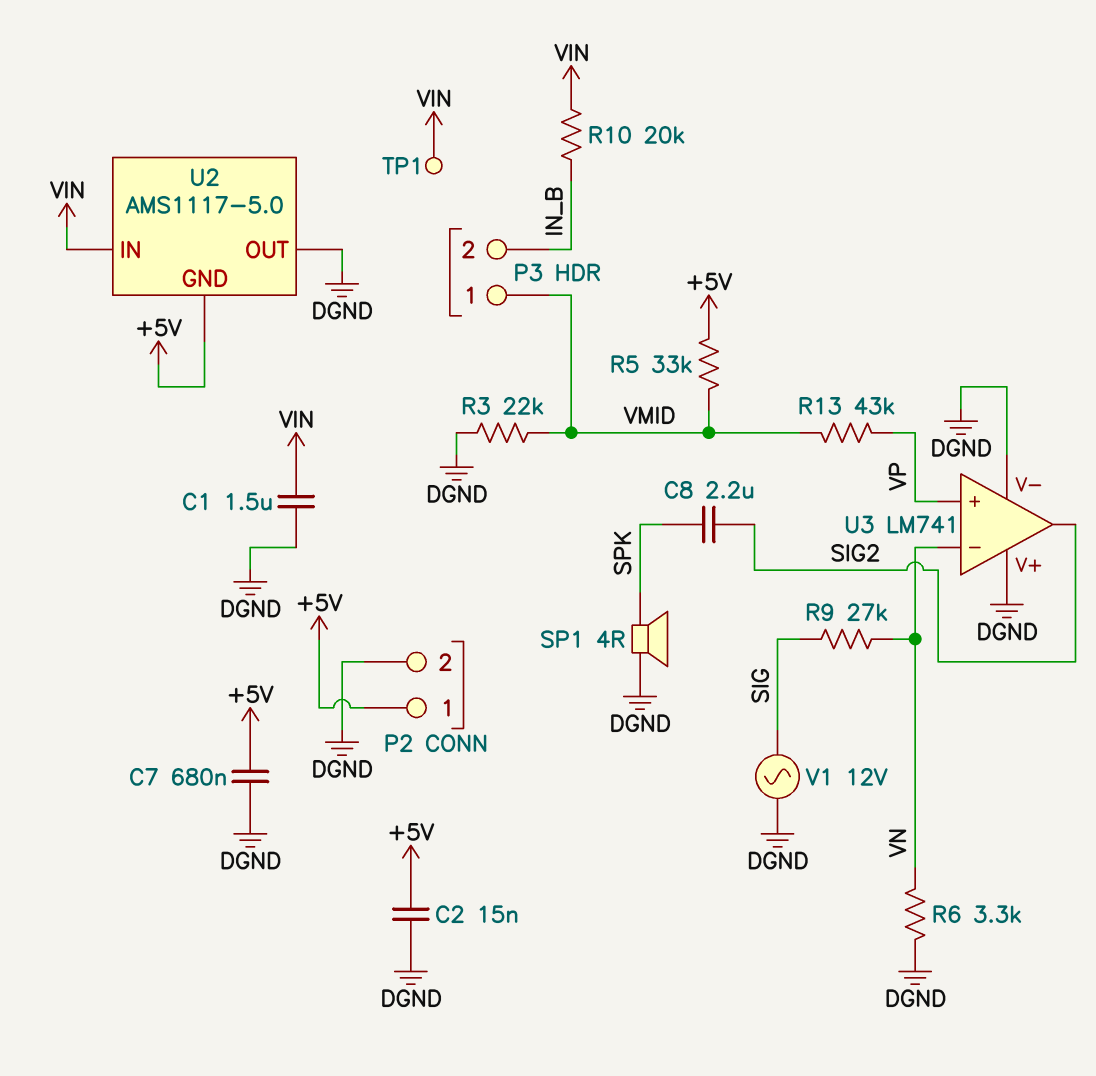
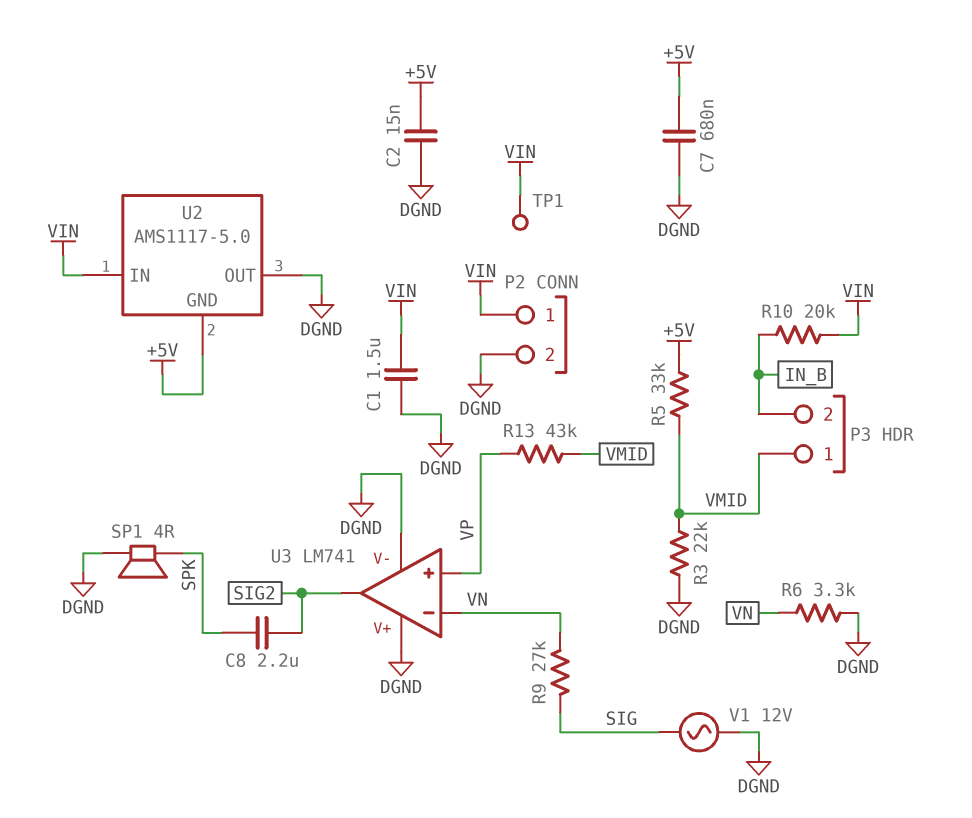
P2 pin 1: +5V -> VIN

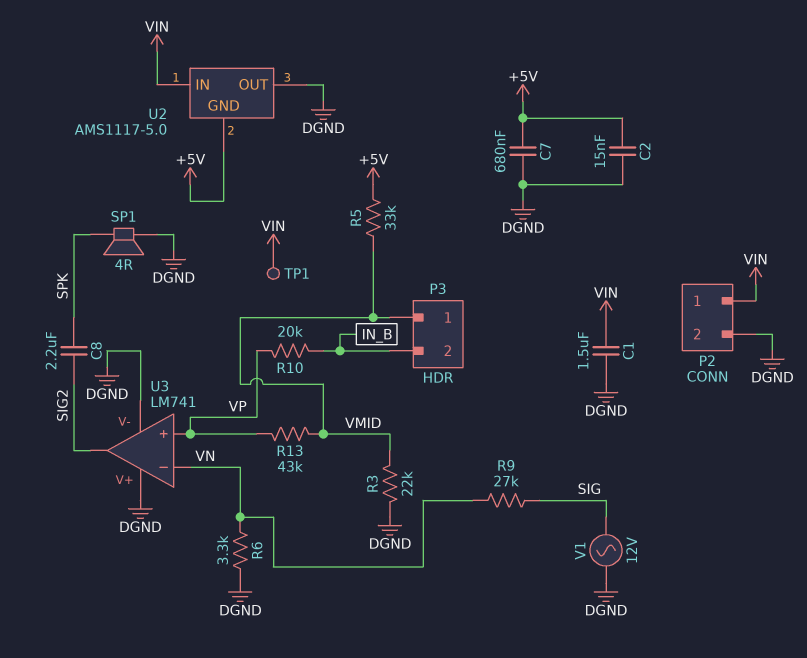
R10: 20k (IN_B, VIN) -> 20k (IN_B, VP)

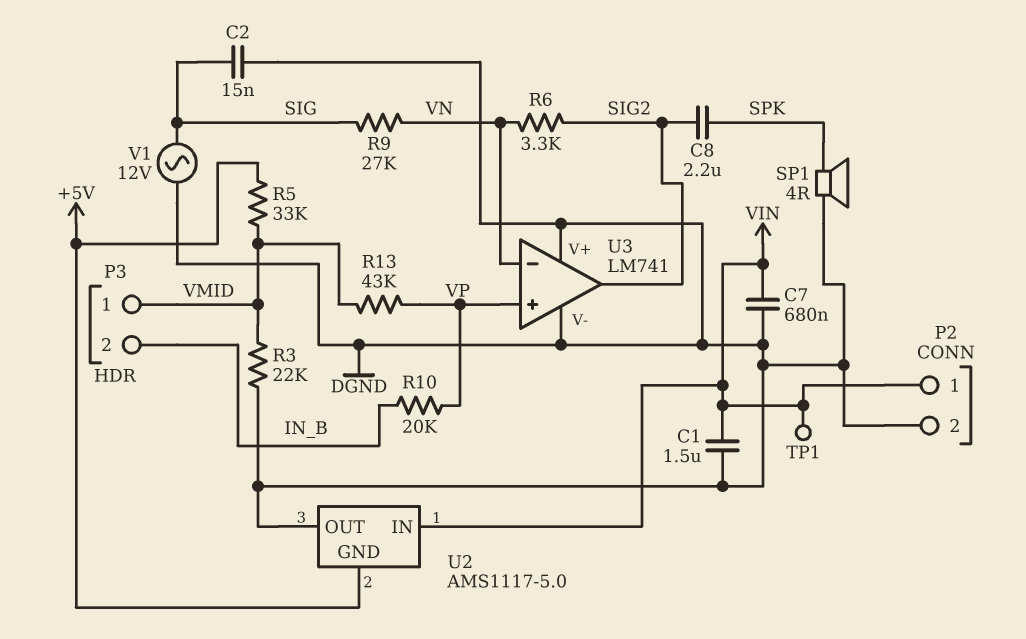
C2: 15nF (+5V, DGND) -> 15nF (DGND, SIG)
C7: 680nF (+5V, DGND) -> 680nF (DGND, VIN)
R6: 3.3k (DGND, VN) -> 3.3k (SIG2, VN)

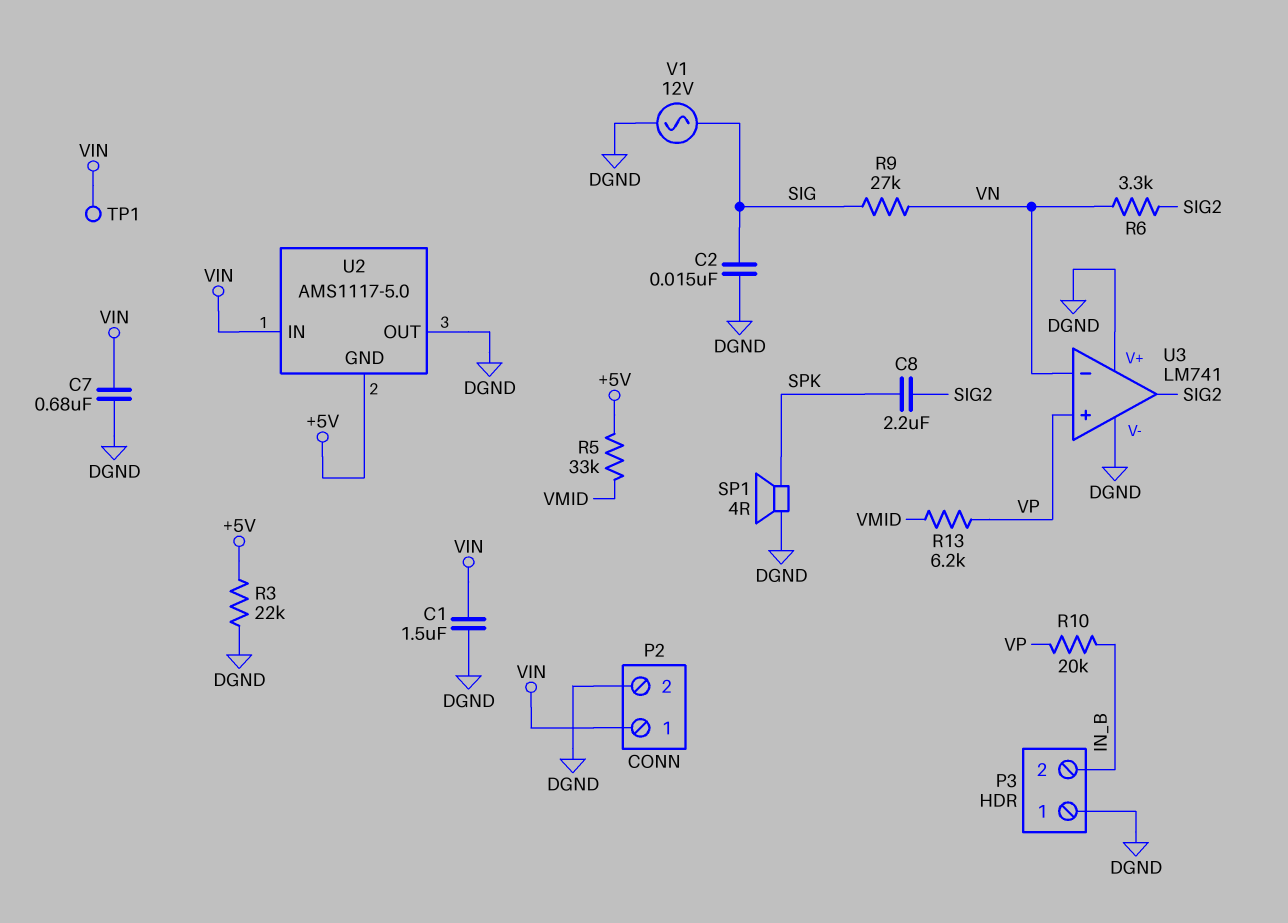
P3 pin 1: VMID -> DGND
R3: 22k (DGND, VMID) -> 22k (+5V, DGND)
R13: 43k (VMID, VP) -> 6.2k (VMID, VP)

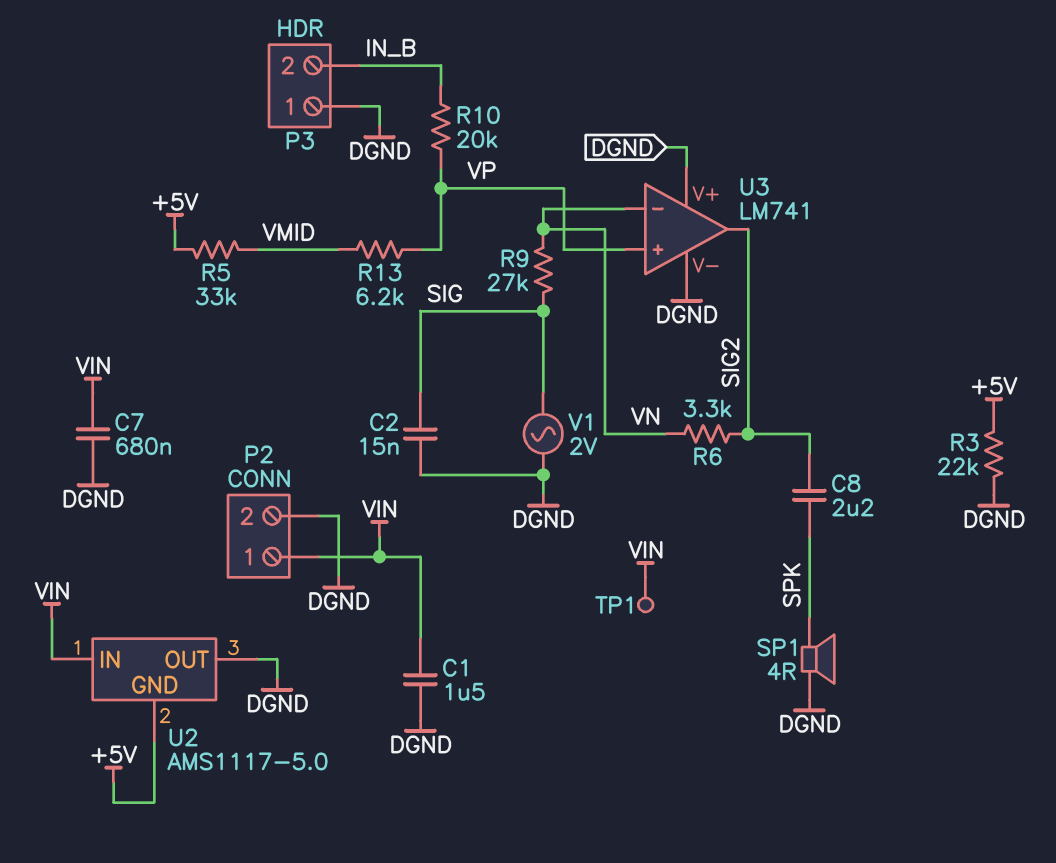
V1: AC 12V (DGND, SIG) -> AC 2V (DGND, SIG)

